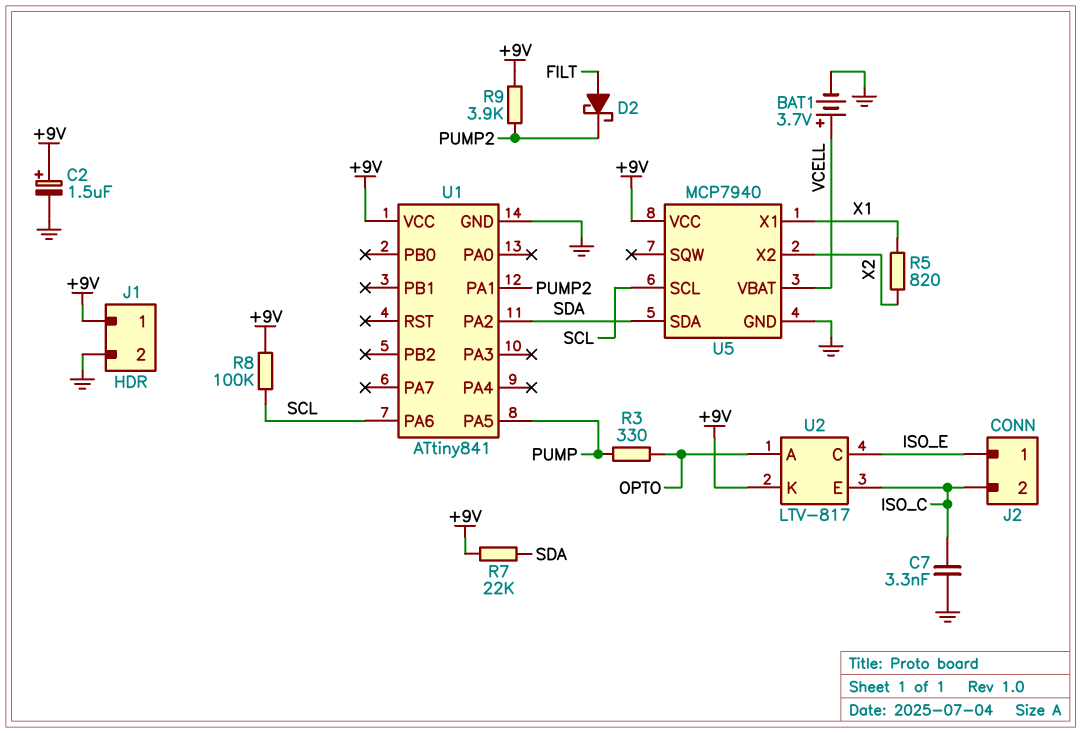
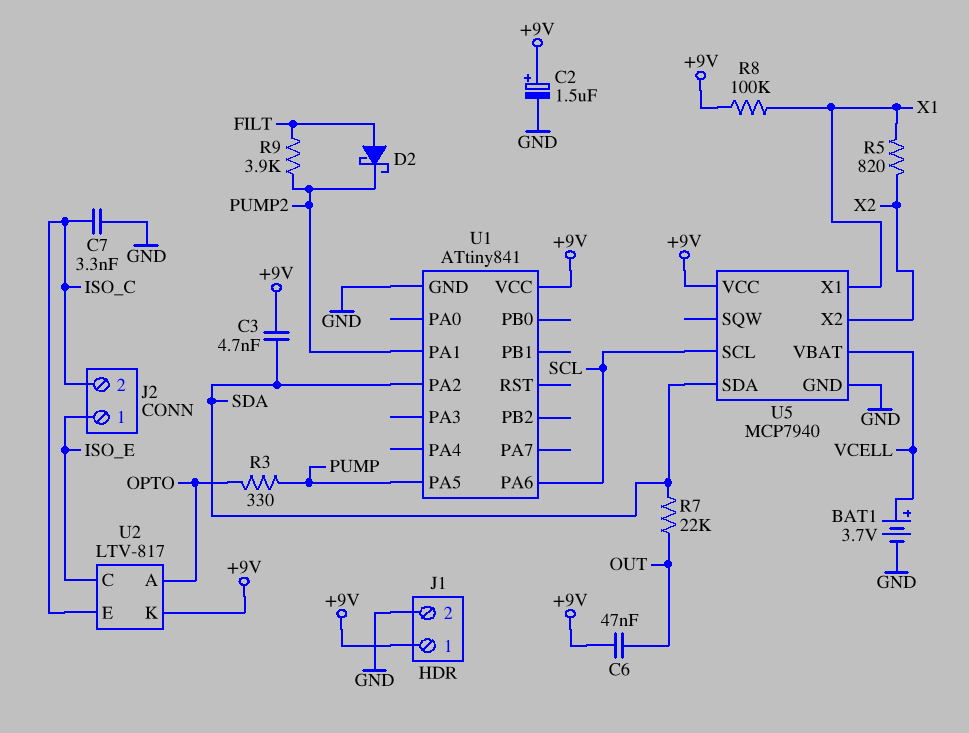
C3: none -> 4.7nF (+9V, SDA)
C6: none -> 47nF (+9V, OUT)
R7: 22k (+9V, SDA) -> 22k (OUT, SDA)
R8: 100k (+9V, SCL) -> 100k (+9V, X1)
R9: 3.9k (+9V, PUMP2) -> 3.9k (FILT, PUMP2)

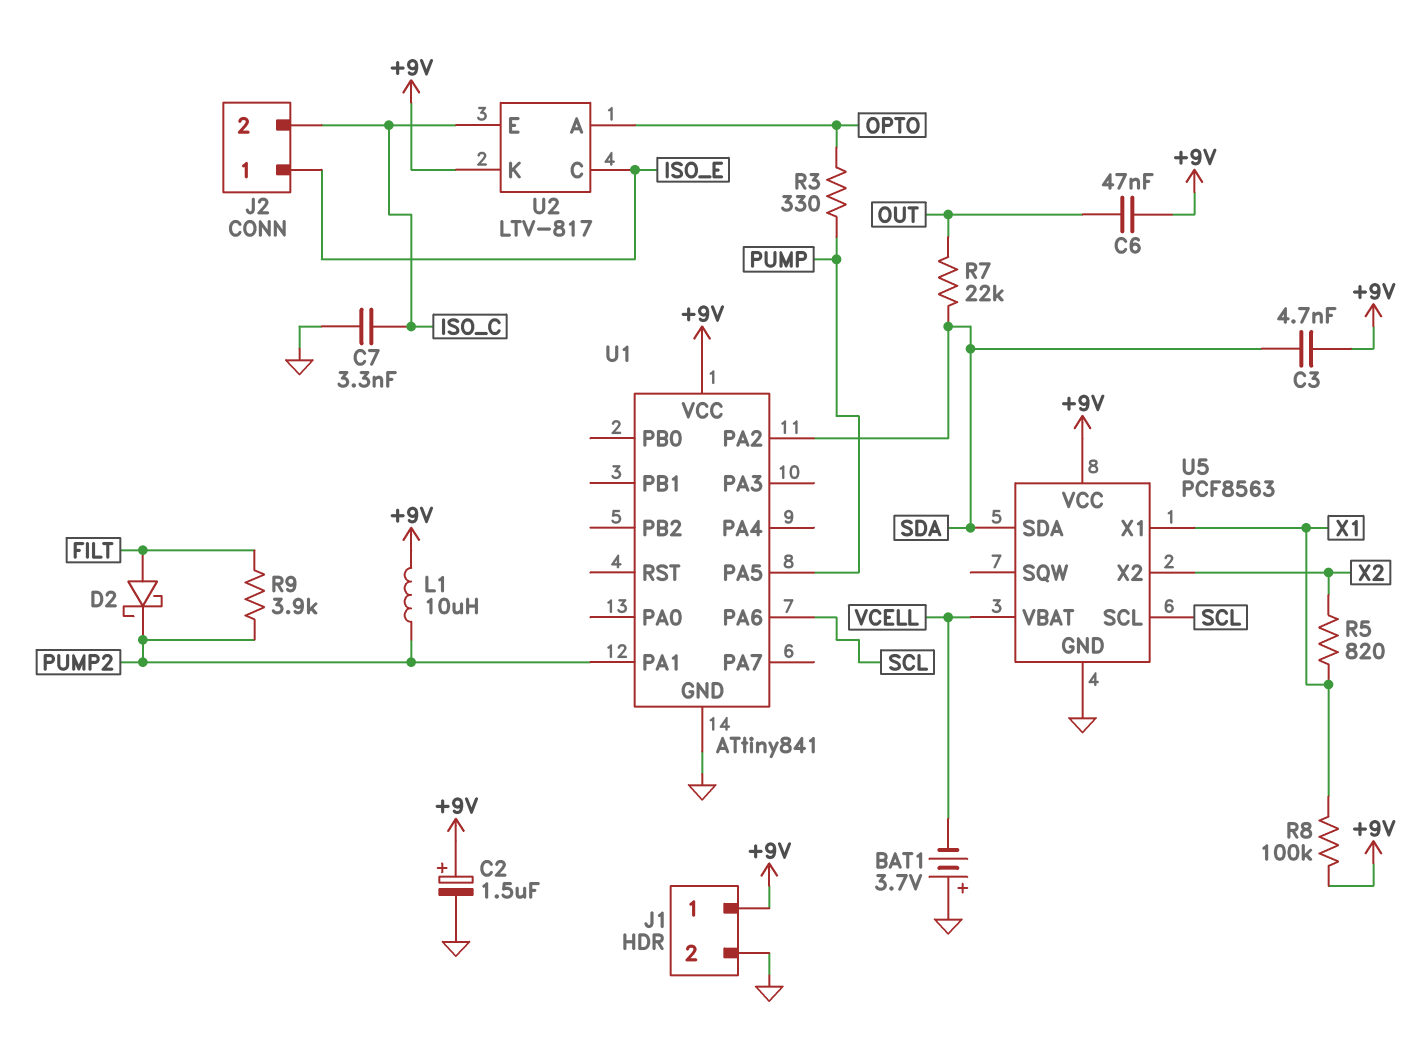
BAT1: 3.7V (plus VCELL, minus GND) -> 3.7V (plus GND, minus VCELL)
L1: none -> 10uH (+9V, PUMP2)
U5: MCP7940 -> PCF8563

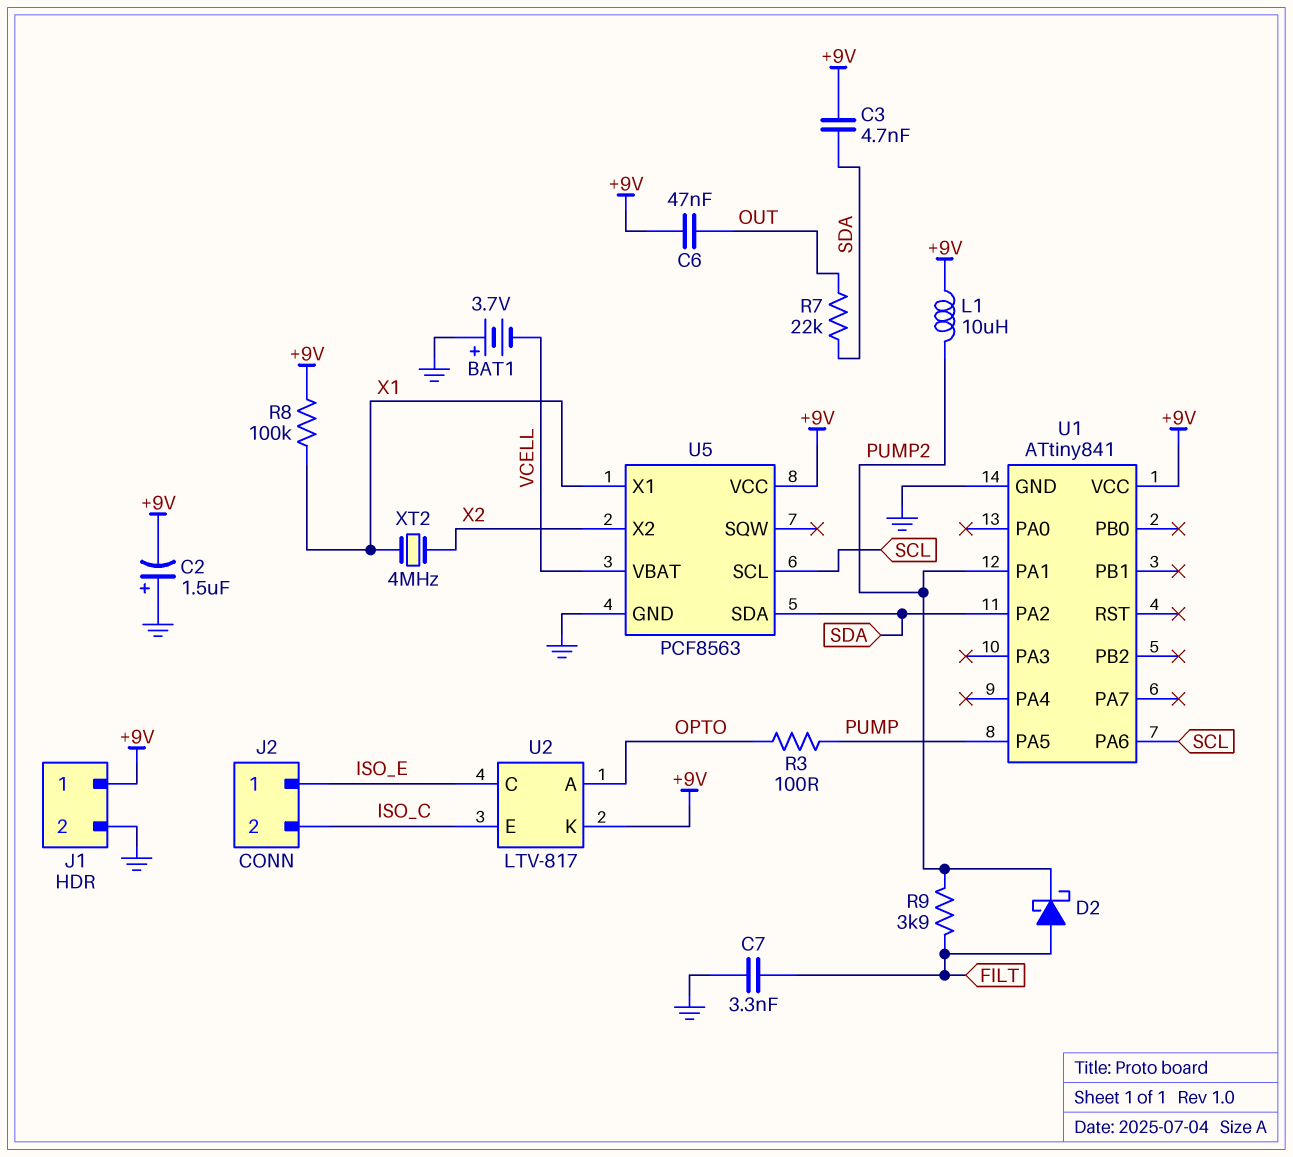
C2: 1.5uF (plus +9V, minus GND) -> 1.5uF (plus GND, minus +9V)
C7: 3.3nF (GND, ISO_C) -> 3.3nF (FILT, GND)
R3: 330 (OPTO, PUMP) -> 100 (OPTO, PUMP)
R5: 820 (X1, X2) -> none
XT2: none -> 4MHz (X1, X2)

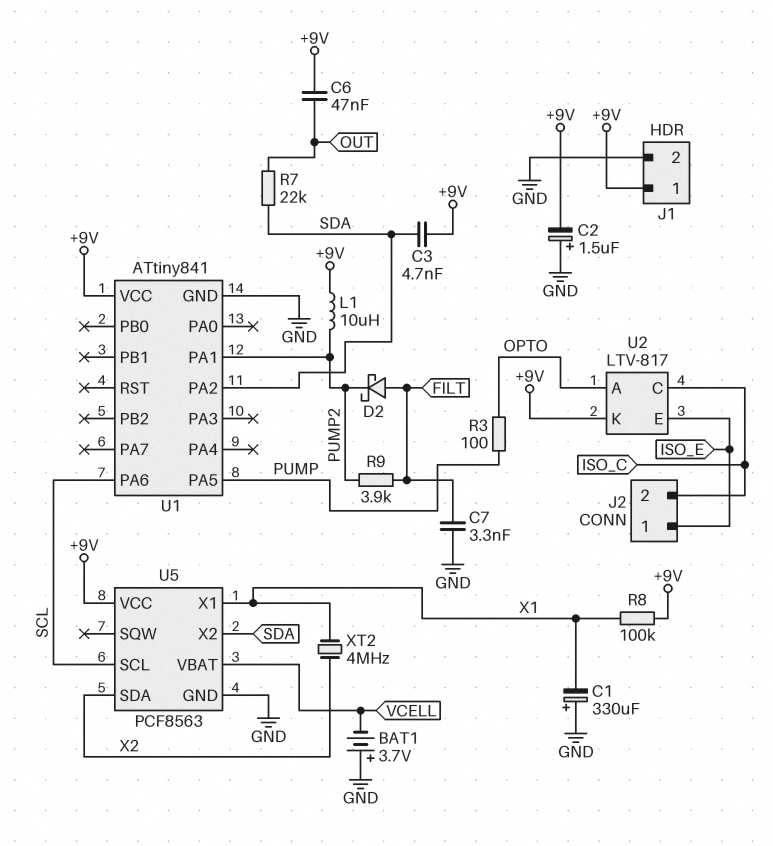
C1: none -> 330uF (plus GND, minus X1)
U2 pin C: ISO_E -> ISO_C
U2 pin E: ISO_C -> ISO_E
U5 pin SDA: SDA -> X2
U5 pin X2: X2 -> SDA

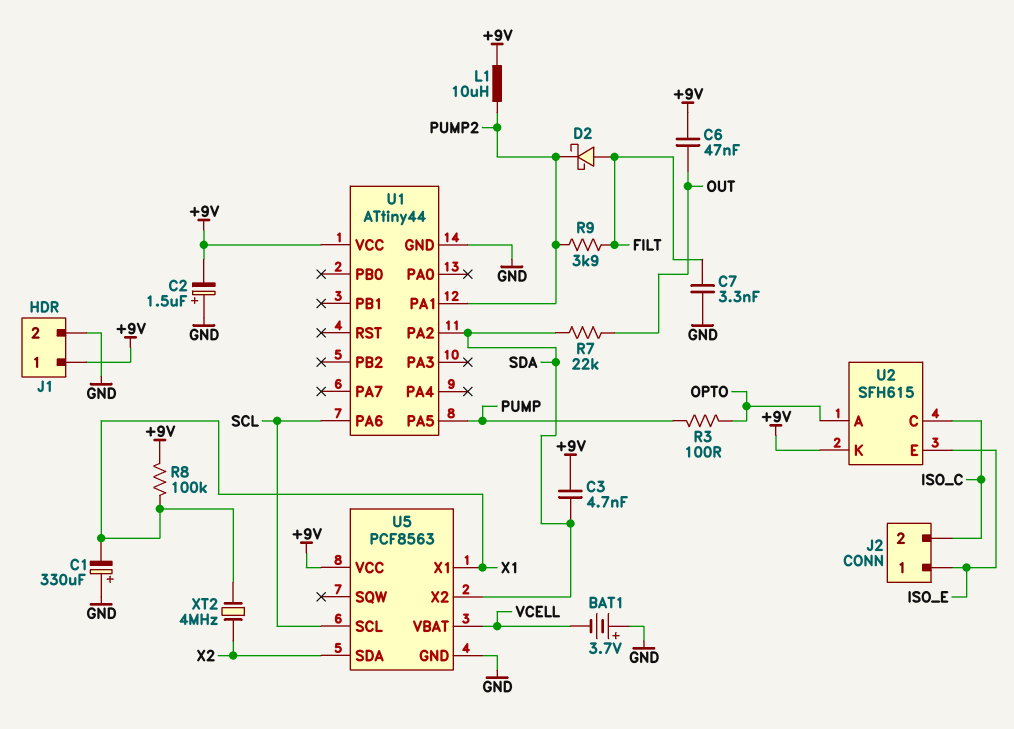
U1: ATtiny841 -> ATtiny44
U2: LTV-817 -> SFH615

